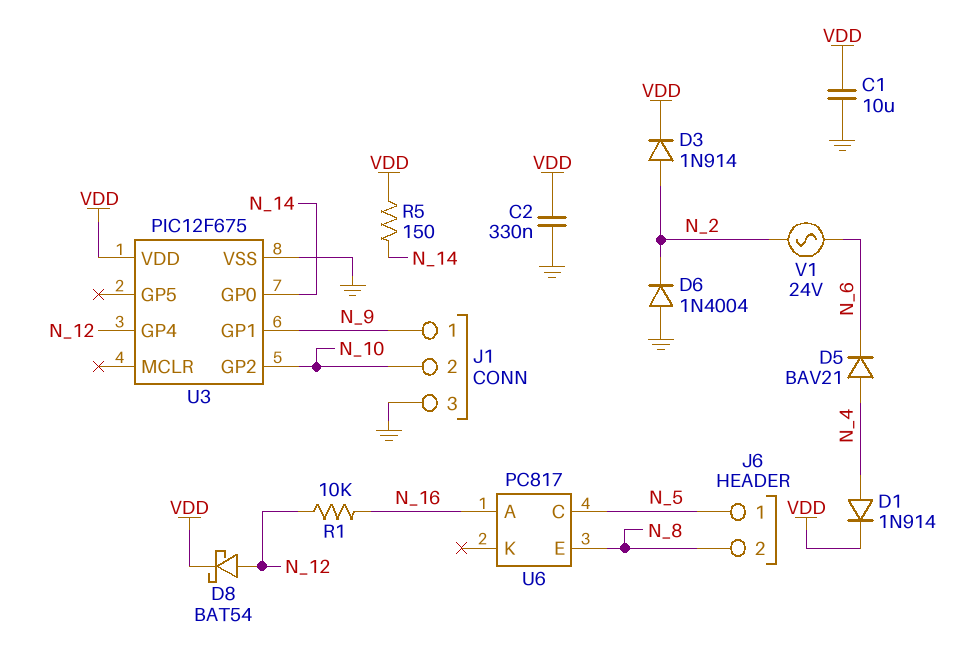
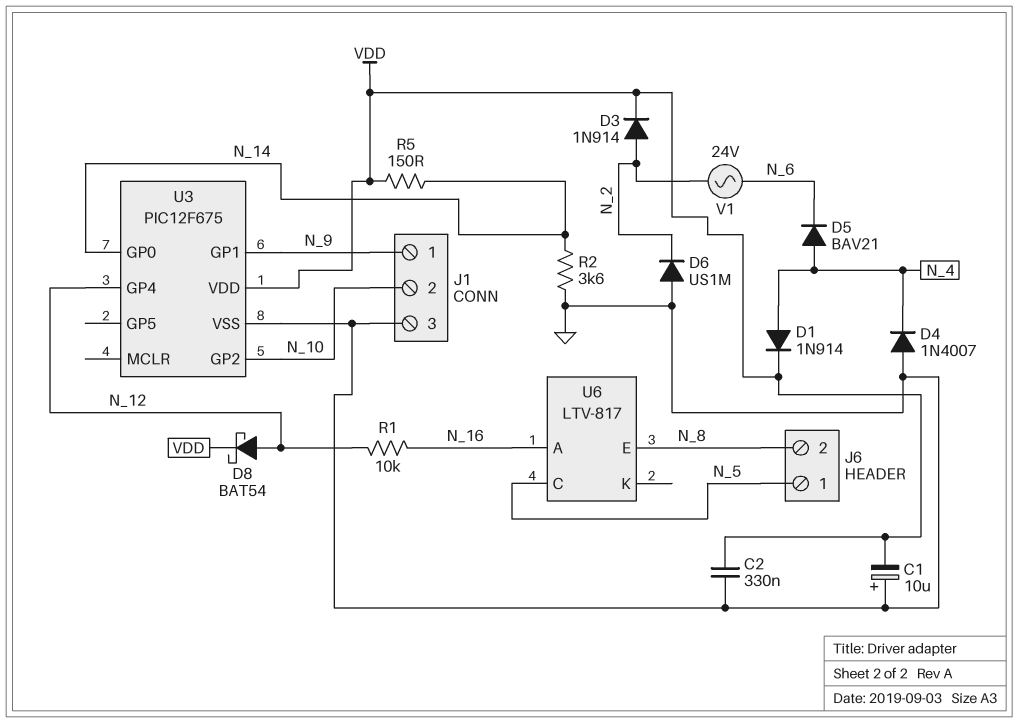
C1: 10uF (GND, VDD) -> 10uF (plus GND, minus VDD)
D4: none -> diode 1N4007 (A GND, K N_4)
D6: diode 1N4004 (A GND, K N_2) -> diode US1M (A GND, K N_2)
R2: none -> 3.6k (GND, N_14)
U6: PC817 -> LTV-817

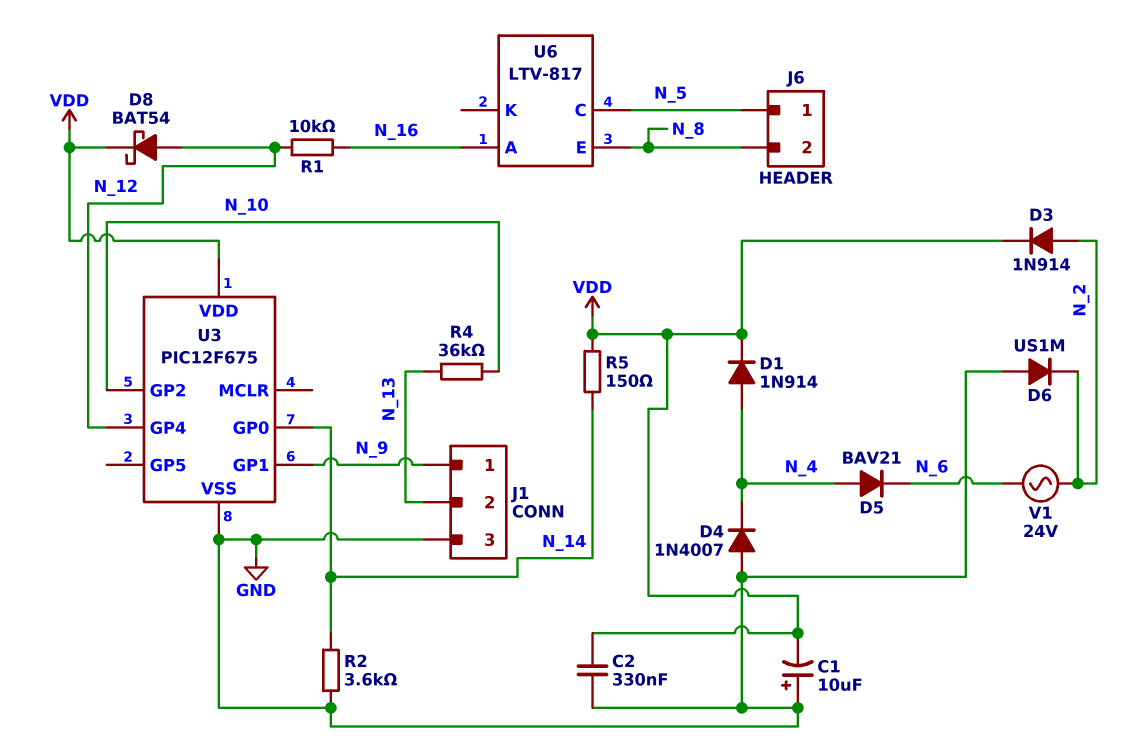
J1 pin 2: N_10 -> N_13
R4: none -> 36k (N_10, N_13)

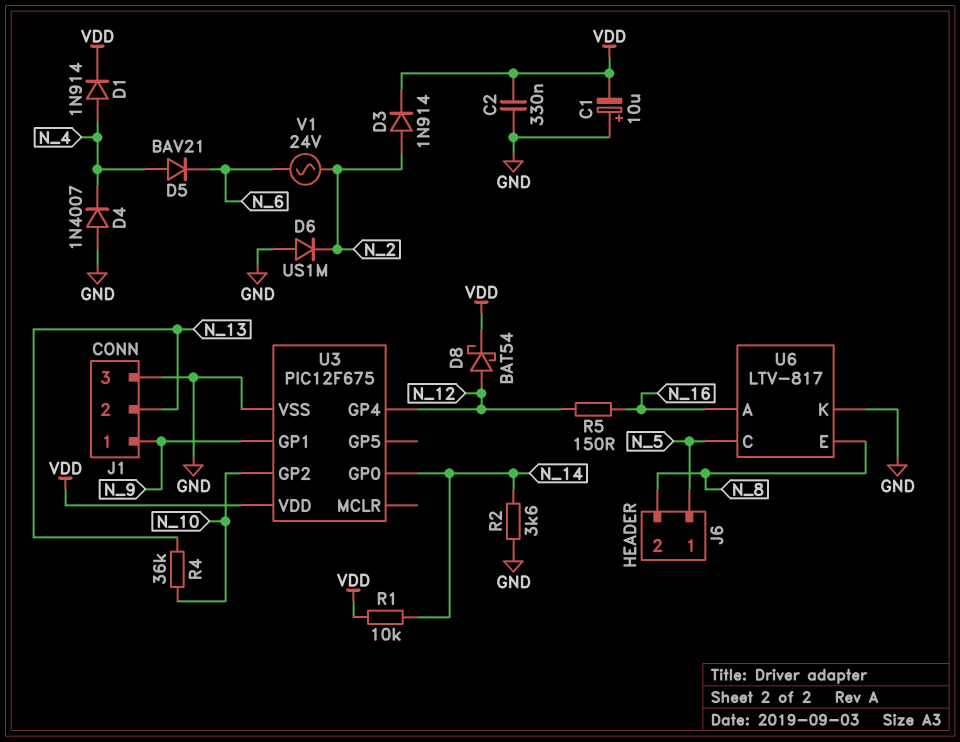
R1: 10k (N_12, N_16) -> 10k (N_14, VDD)
R5: 150 (N_14, VDD) -> 150 (N_12, N_16)
U6 pin K: none -> GND

